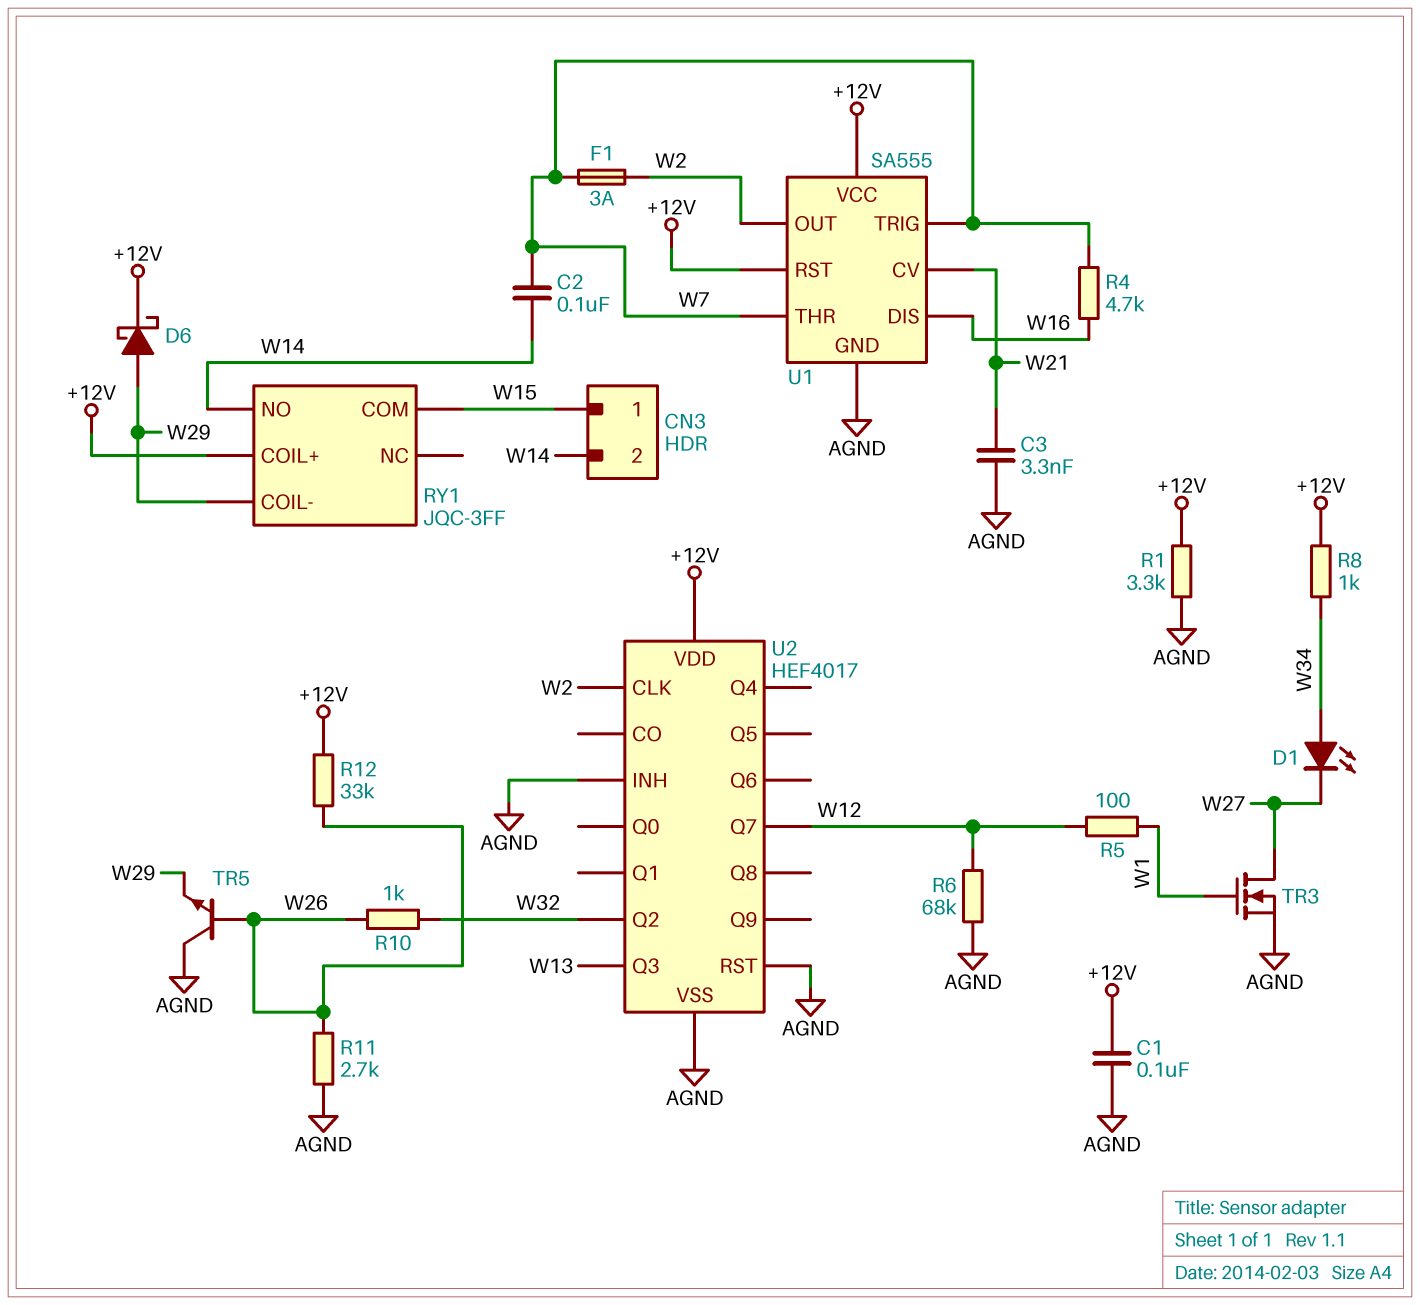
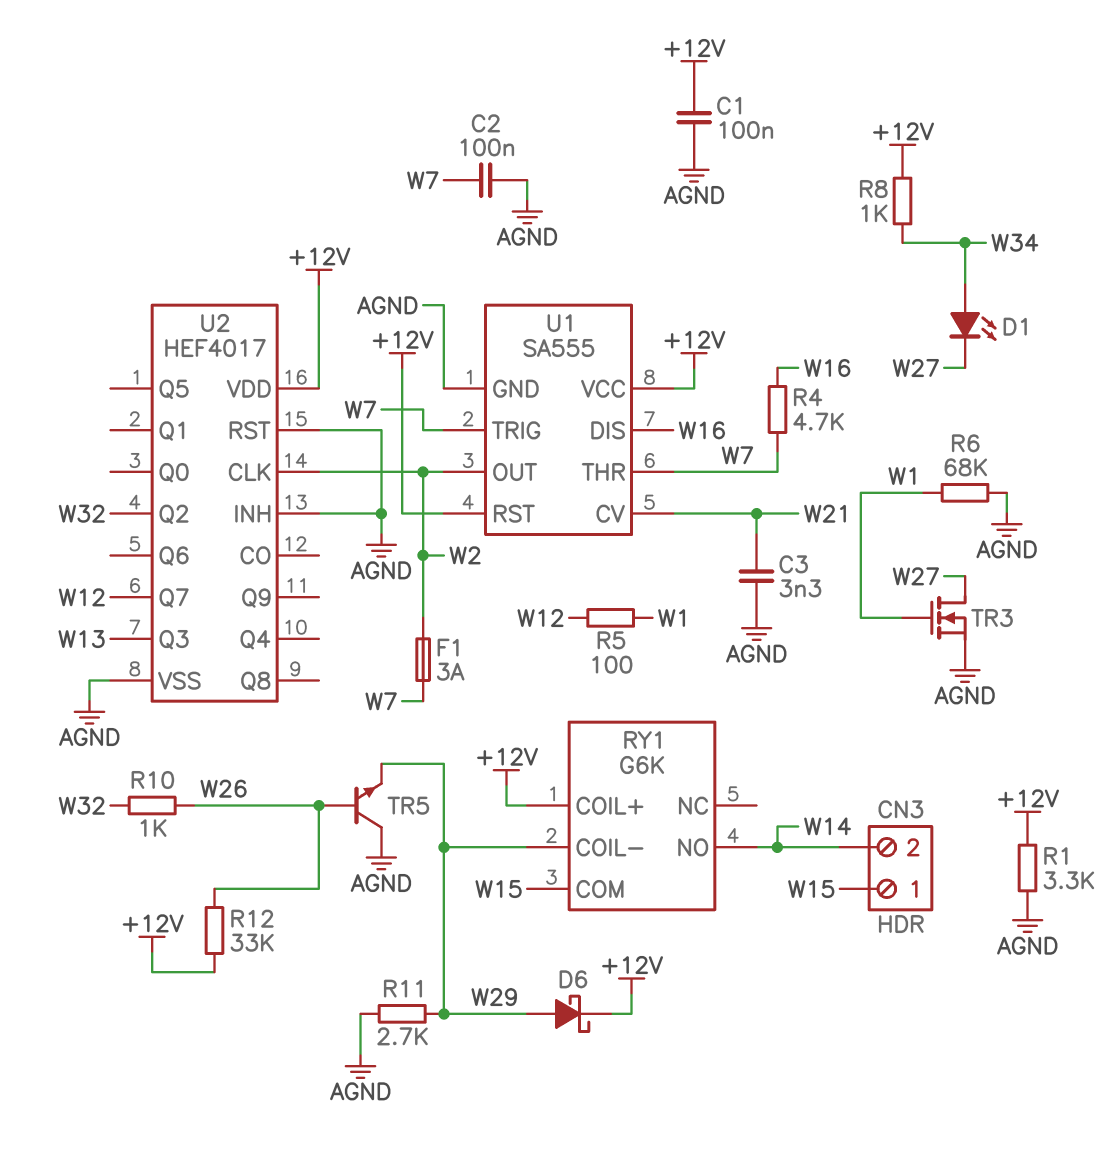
C2: 100nF (W7, W14) -> 100nF (AGND, W7)
R6: 68k (AGND, W12) -> 68k (AGND, W1)
R11: 2.7k (AGND, W26) -> 2.7k (AGND, W29)
RY1: JQC-3FF -> G6K

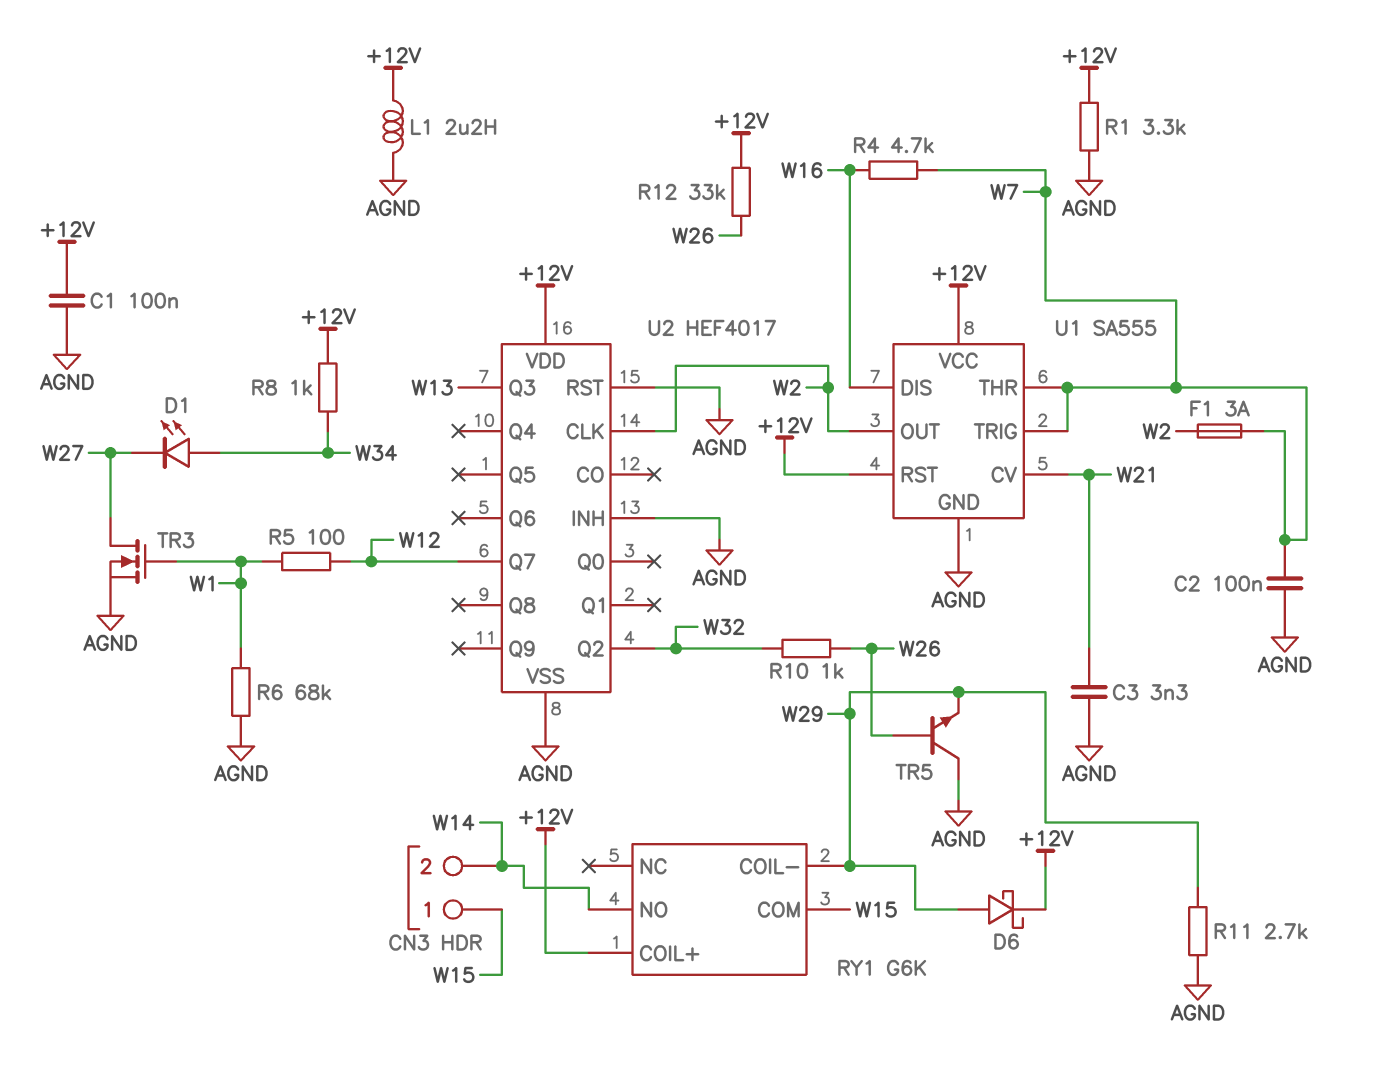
L1: none -> 2.2uH (+12V, AGND)

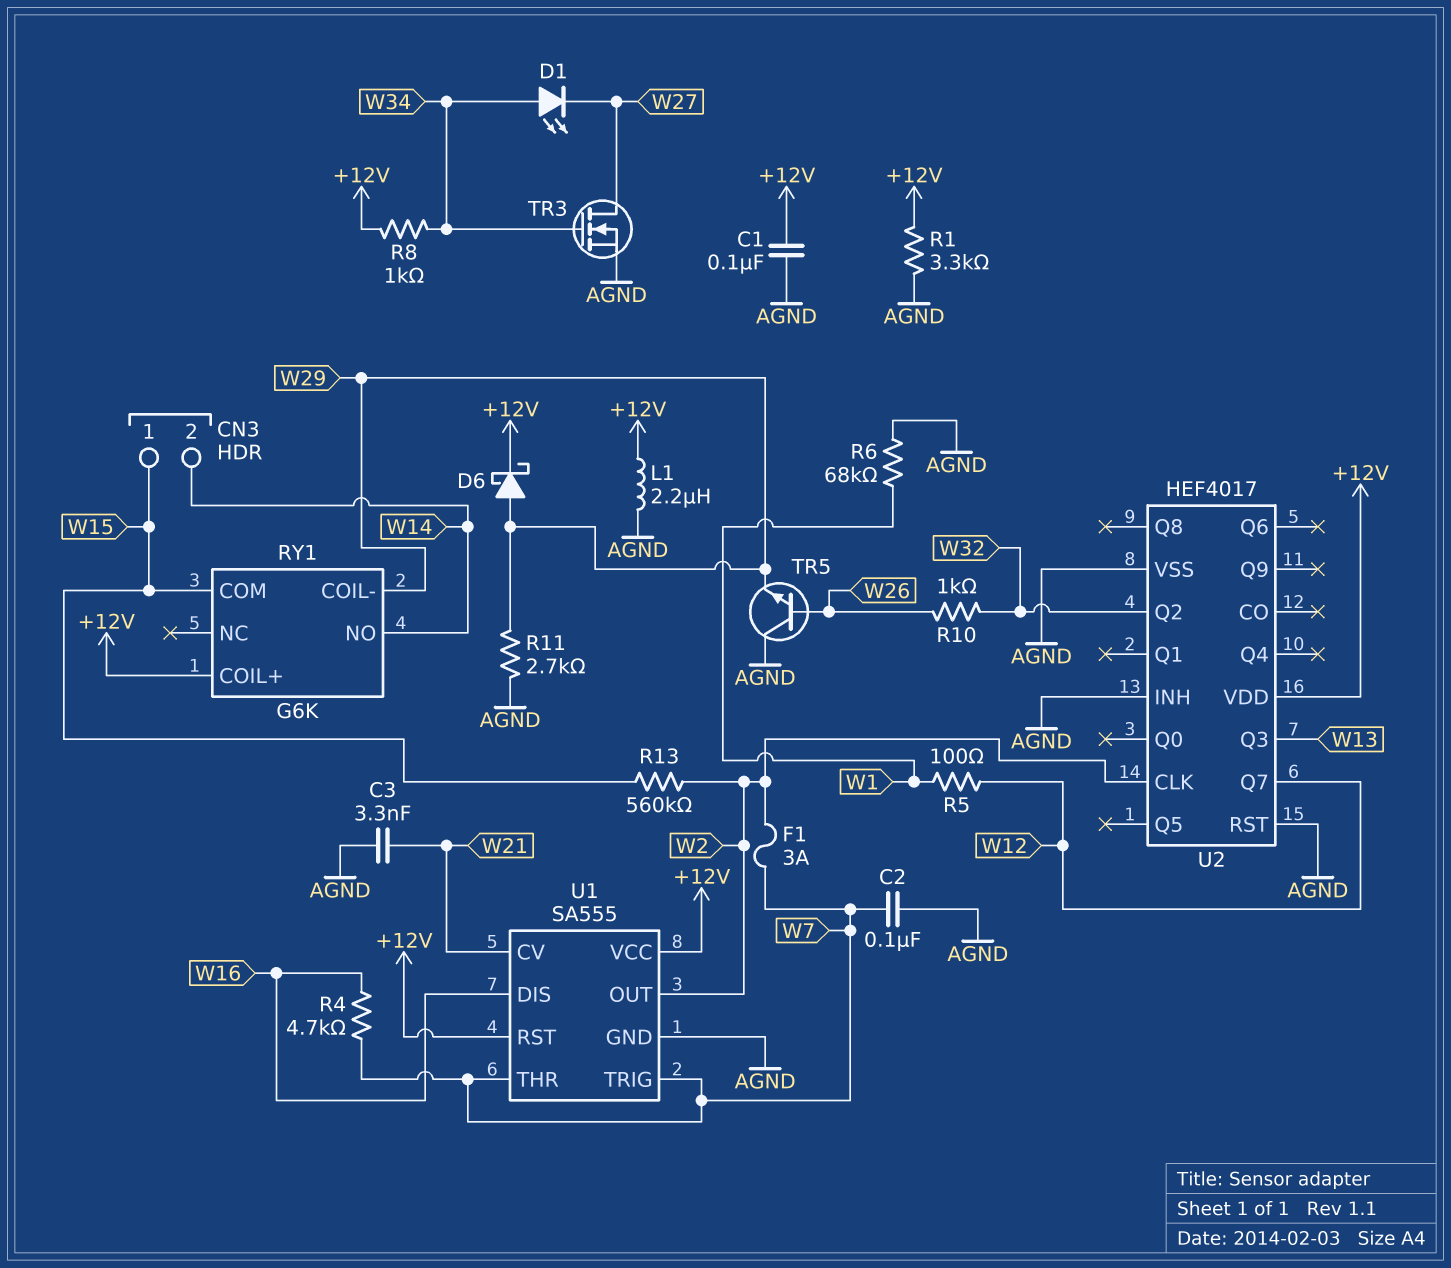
R12: 33k (+12V, W26) -> none
R13: none -> 560k (W2, W15)
TR3: NMOS (G W1, D W27, S AGND) -> NMOS (G W34, D W27, S AGND)

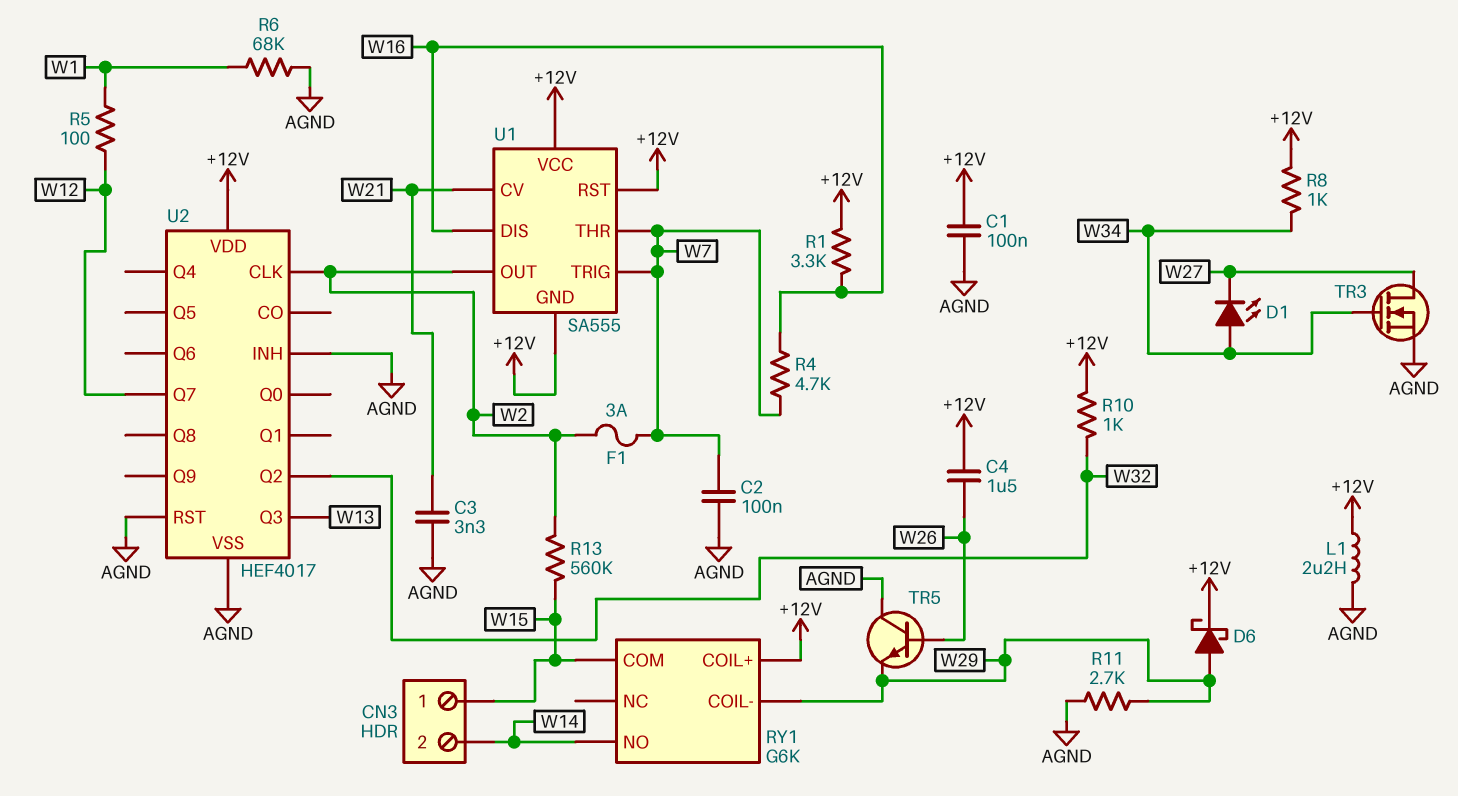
C4: none -> 1.5uF (+12V, W26)
R1: 3.3k (+12V, AGND) -> 3.3k (+12V, W16)
R10: 1k (W26, W32) -> 1k (+12V, W32)
U1 pin GND: AGND -> +12V

